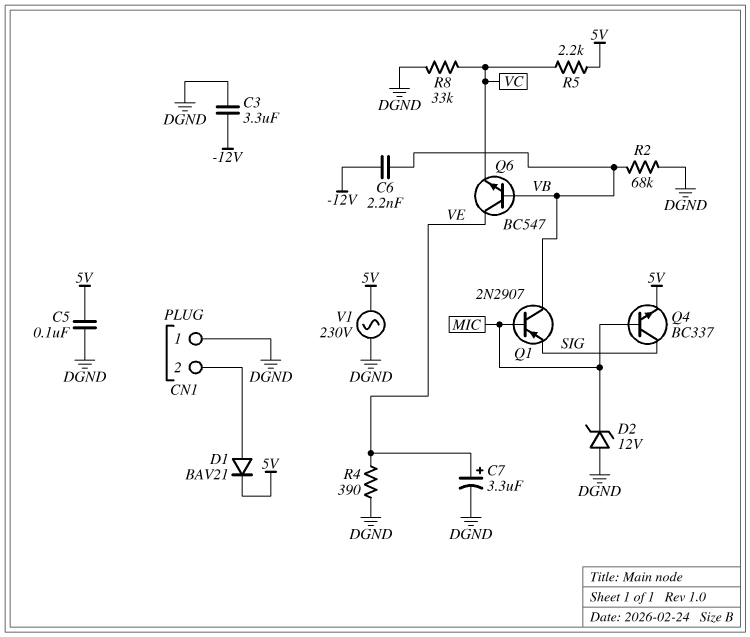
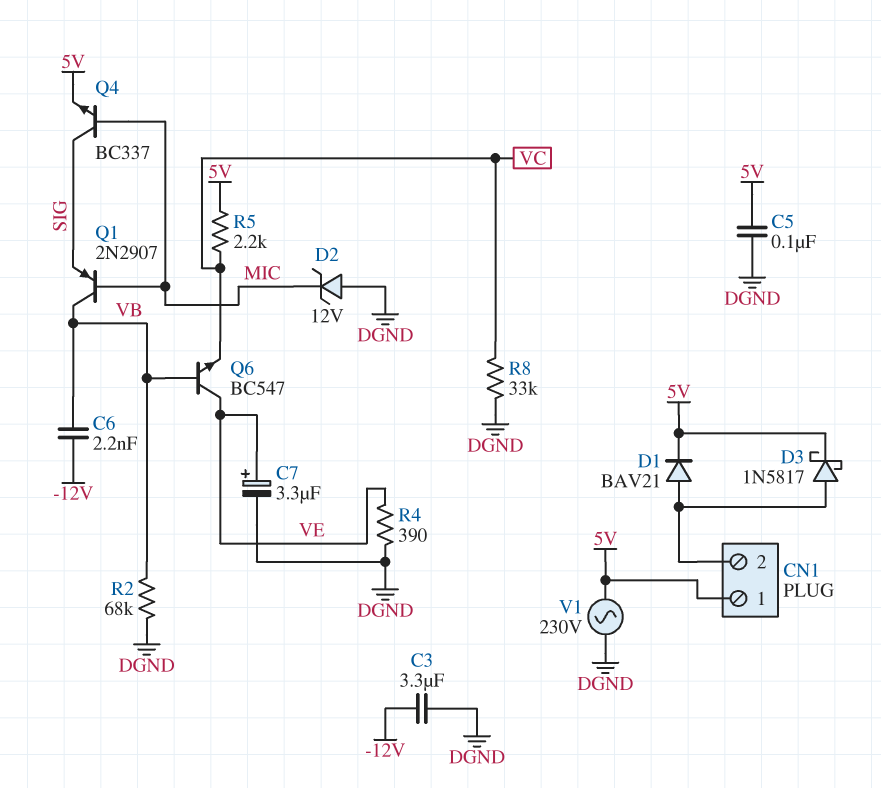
CN1 pin 1: DGND -> 5V
D3: none -> schottky 1N5817 (A CN1/2, K 5V)

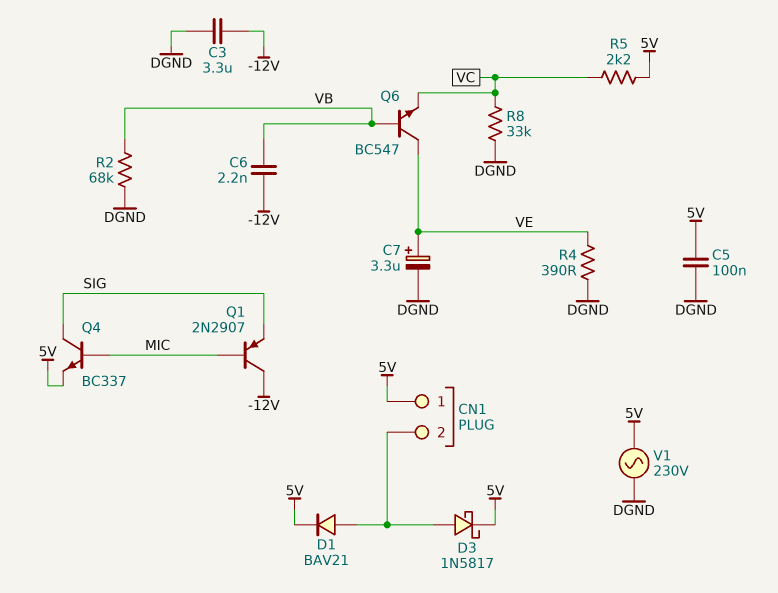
D2: zener 12V (A DGND, K MIC) -> none
Q1: PNP 2N2907 (B MIC, C VB, E SIG) -> PNP 2N2907 (B MIC, C -12V, E SIG)

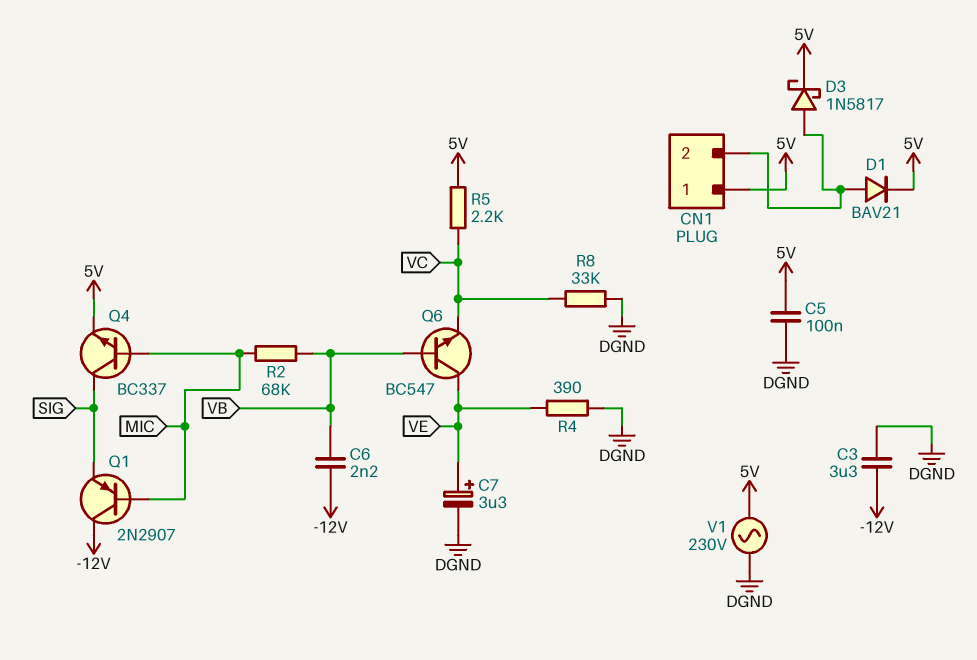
R2: 68k (DGND, VB) -> 68k (MIC, VB)

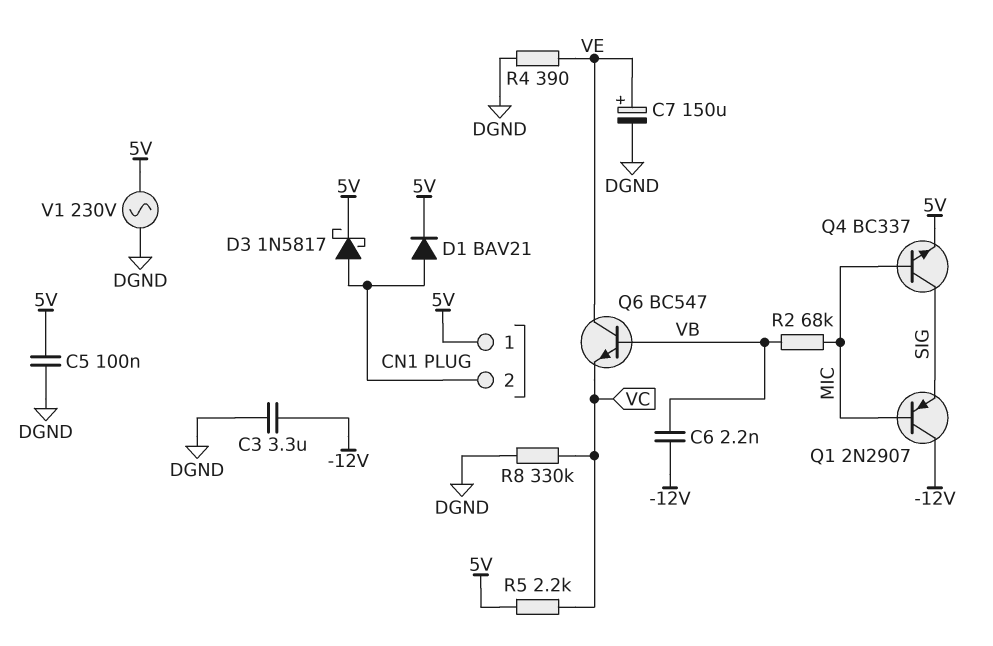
C7: 3.3uF (plus VE, minus DGND) -> 150uF (plus VE, minus DGND)
R8: 33k (DGND, VC) -> 330k (DGND, VC)

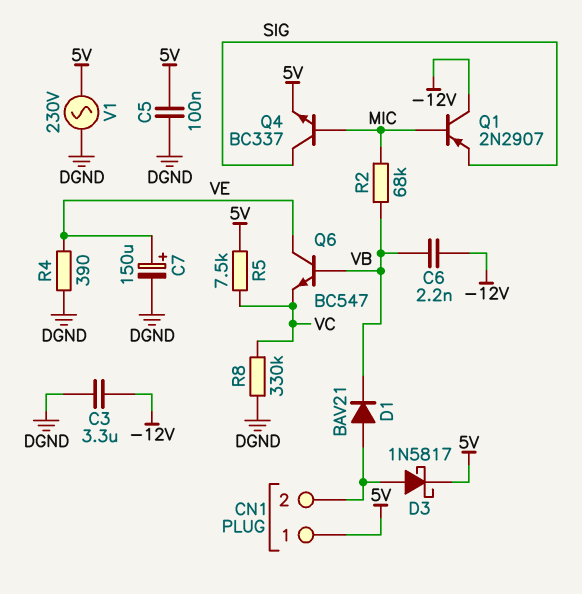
D1: diode BAV21 (A CN1/2, K 5V) -> diode BAV21 (A CN1/2, K VB)
R5: 2.2k (5V, VC) -> 7.5k (5V, VC)

